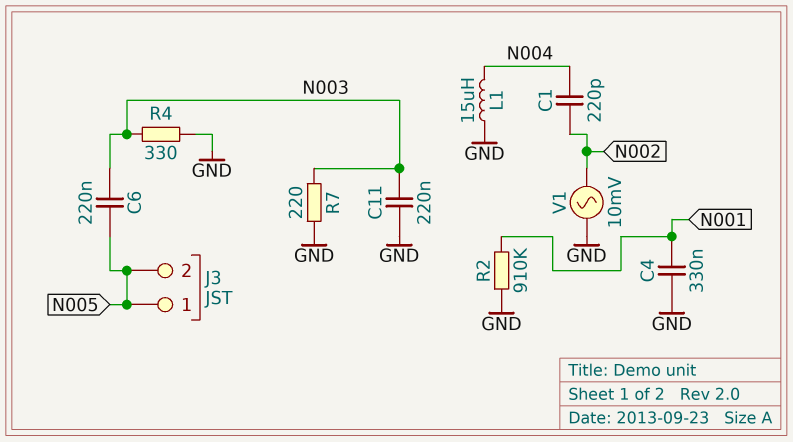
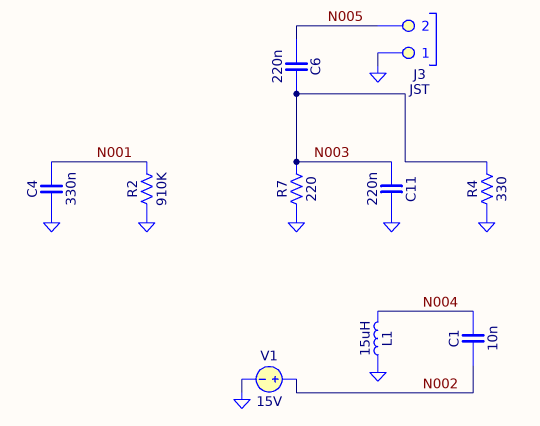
C1: 220pF (N002, N004) -> 10nF (N002, N004)
J3 pin 1: N005 -> GND
V1: AC 10mV (GND, N002) -> 15V (plus N002, minus GND)

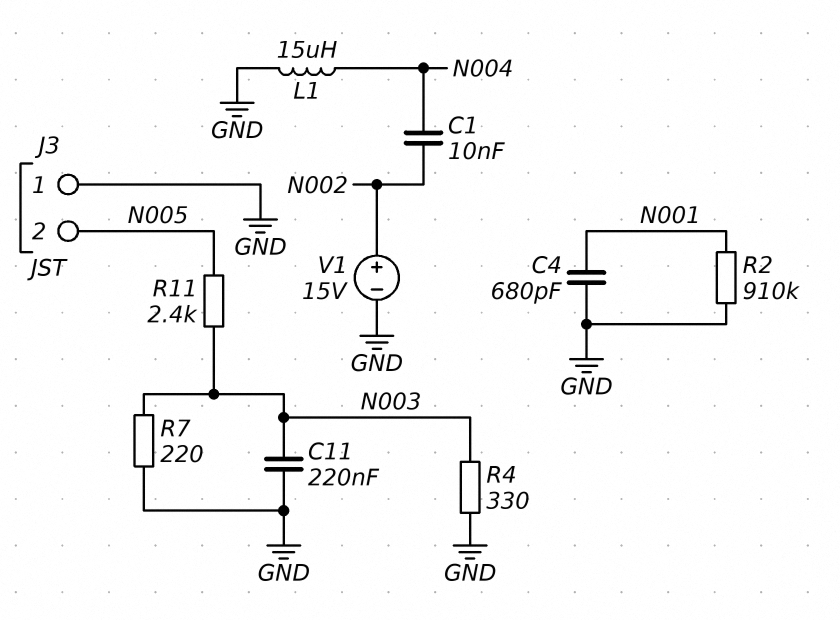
C4: 330nF (GND, N001) -> 680pF (GND, N001)
C6: 220nF (N003, N005) -> none
R11: none -> 2.4k (N003, N005)

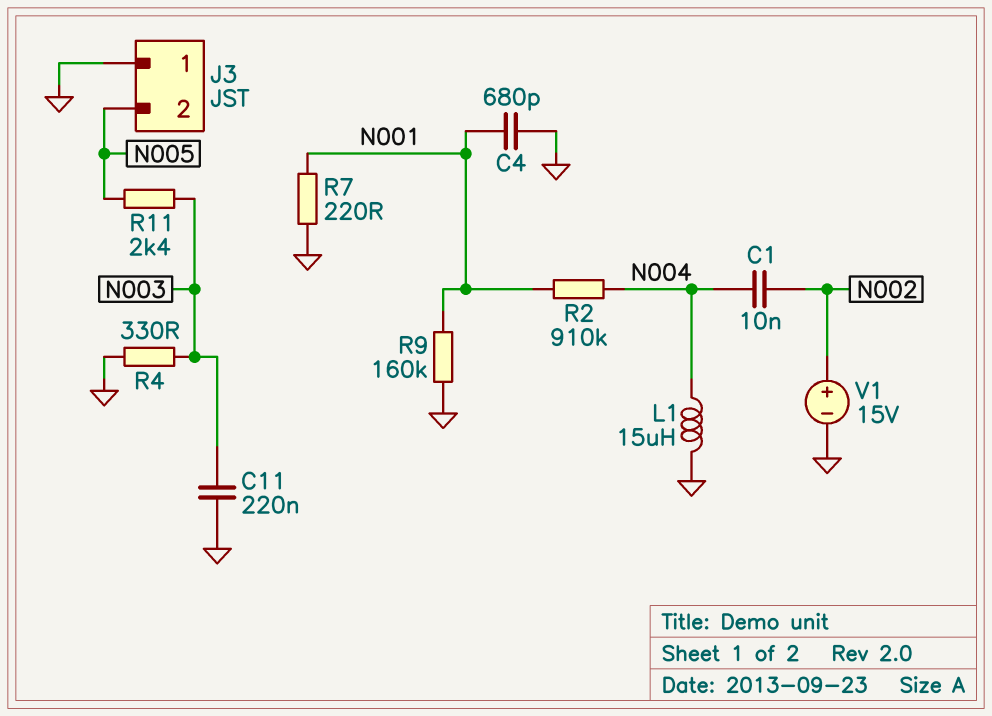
R2: 910k (GND, N001) -> 910k (N001, N004)
R7: 220 (GND, N003) -> 220 (GND, N001)
R9: none -> 160k (GND, N001)

